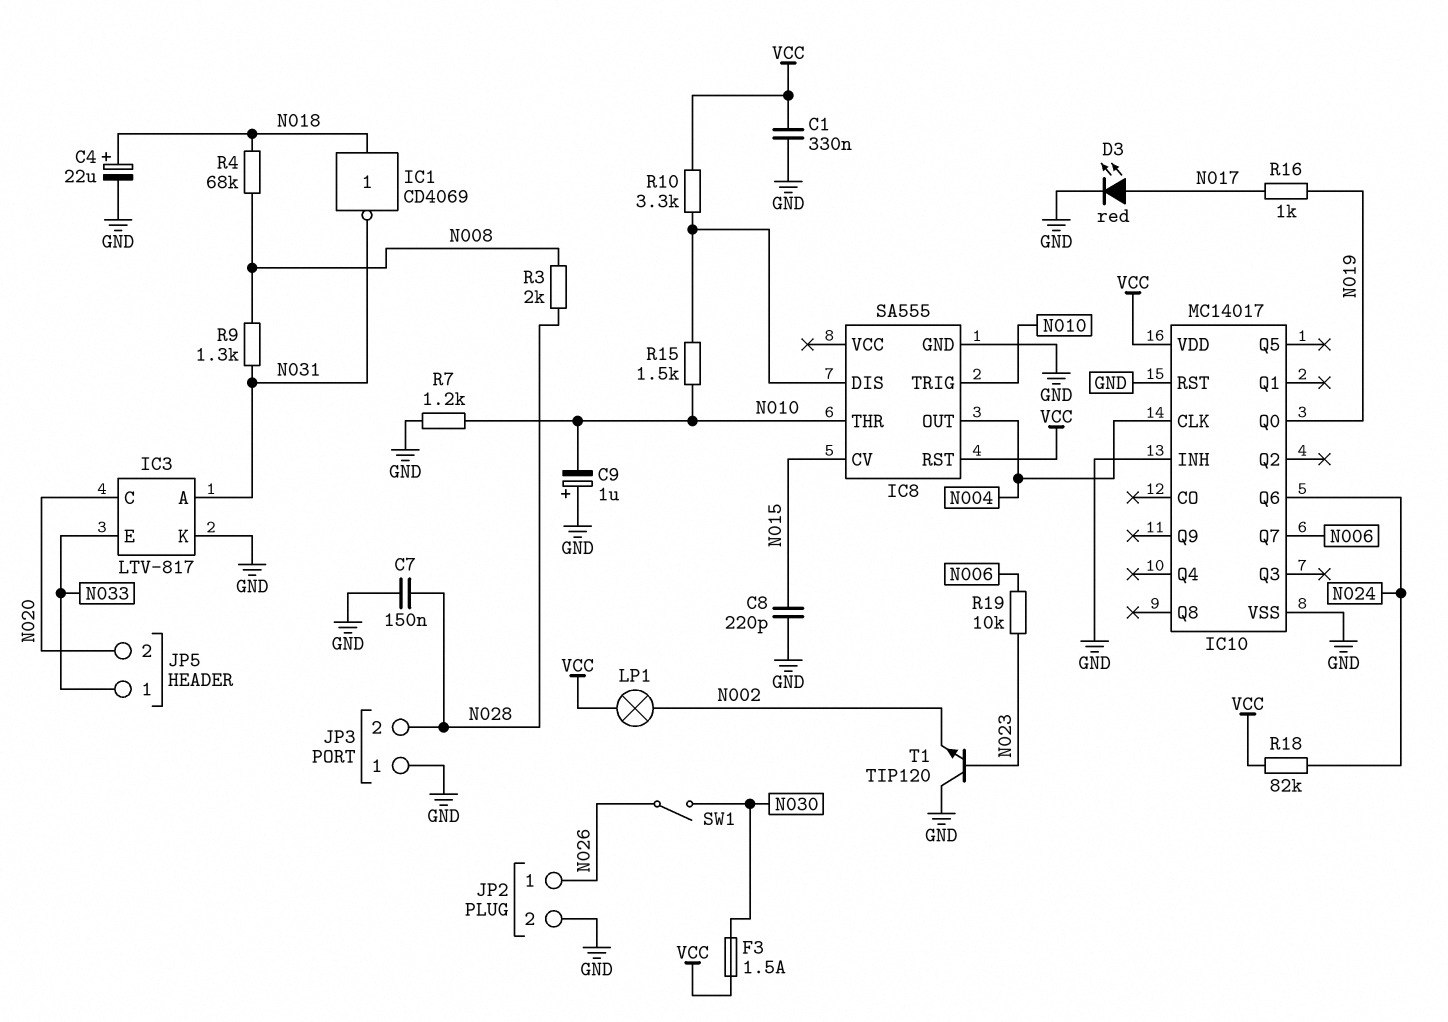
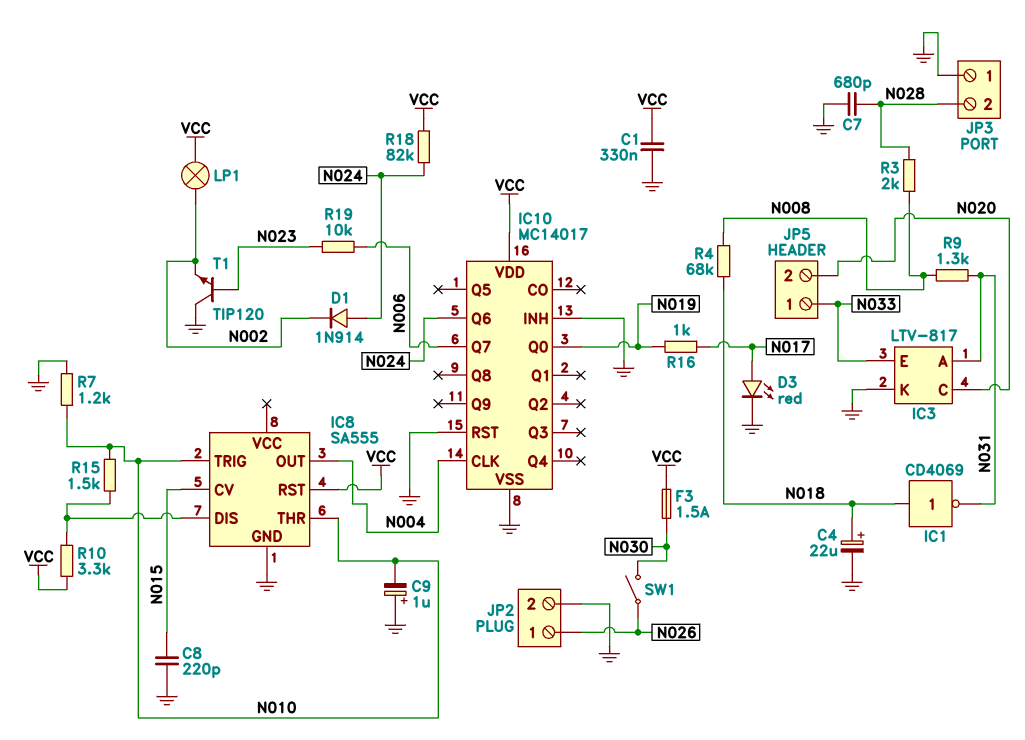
C7: 150nF (GND, N028) -> 680pF (GND, N028)
D1: none -> diode 1N914 (A N024, K N002)

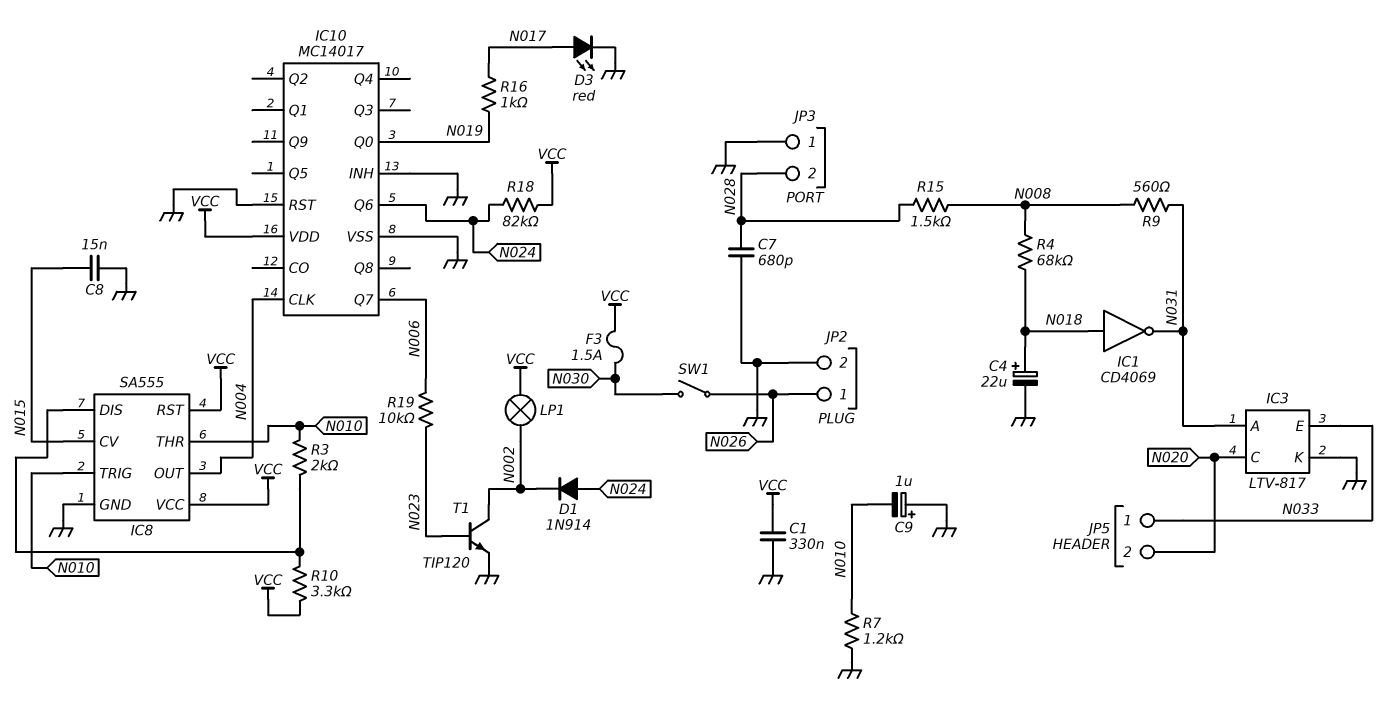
C8: 220pF (GND, N015) -> 15nF (GND, N015)
IC8 pin VCC: none -> VCC
R3: 2k (N008, N028) -> 2k (IC8/DIS, N010)
R9: 1.3k (N008, N031) -> 560 (N008, N031)
R15: 1.5k (IC8/DIS, N010) -> 1.5k (N008, N028)
T1: NPN TIP120 (B N023, C GND, E N002) -> NPN TIP120 (B N023, C N002, E GND)

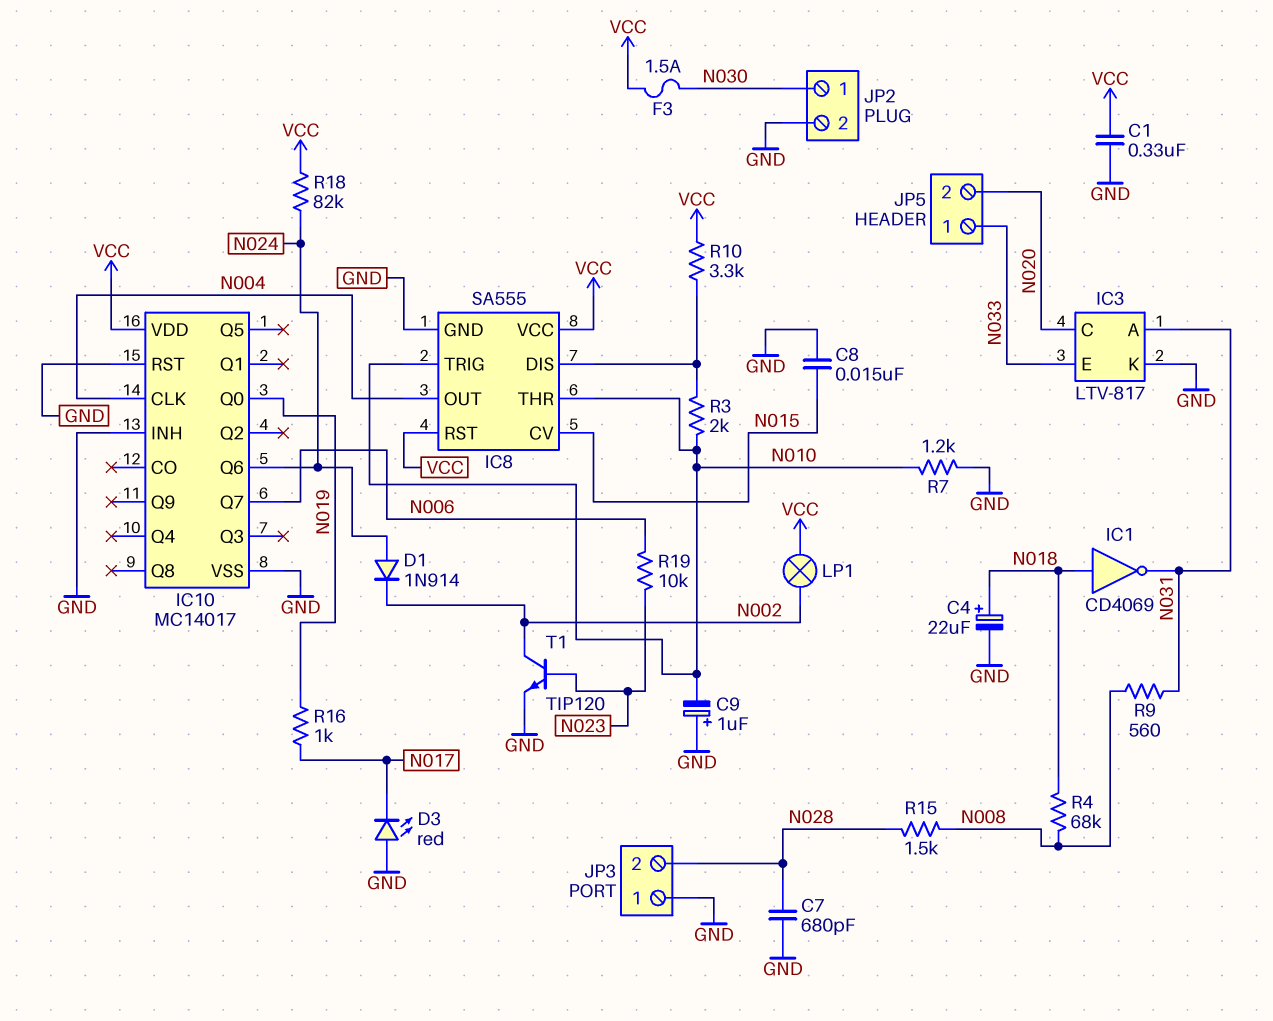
D3: LED red (A N017, K GND) -> LED red (A GND, K N017)
JP2 pin 1: N026 -> N030
SW1: switch (N026, N030) -> none

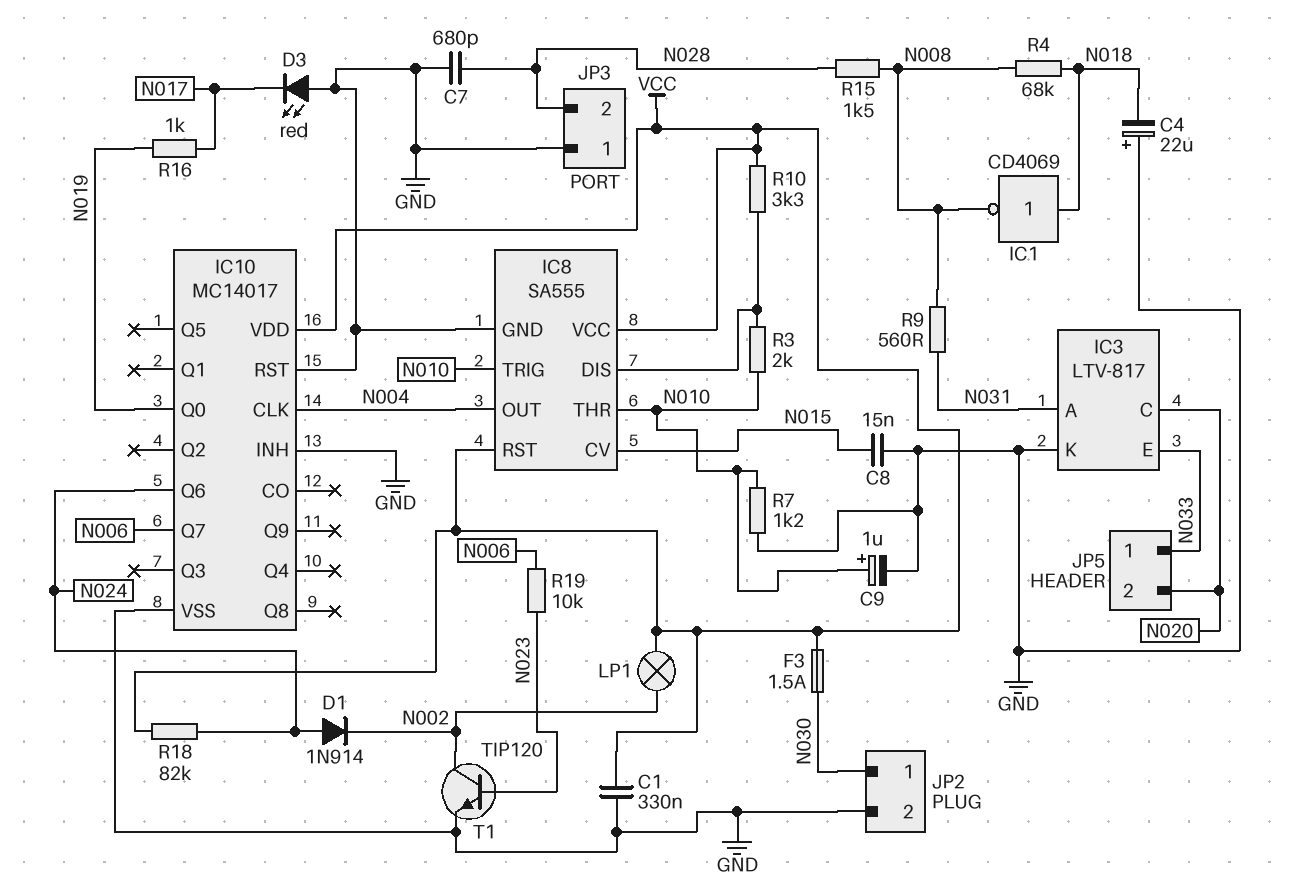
C4: 22uF (plus N018, minus GND) -> 22uF (plus GND, minus N018)
C9: 1uF (plus GND, minus N010) -> 1uF (plus N010, minus GND)
IC1: NOT CD4069 (in N018, out N031) -> NOT CD4069 (in N018, out N008)

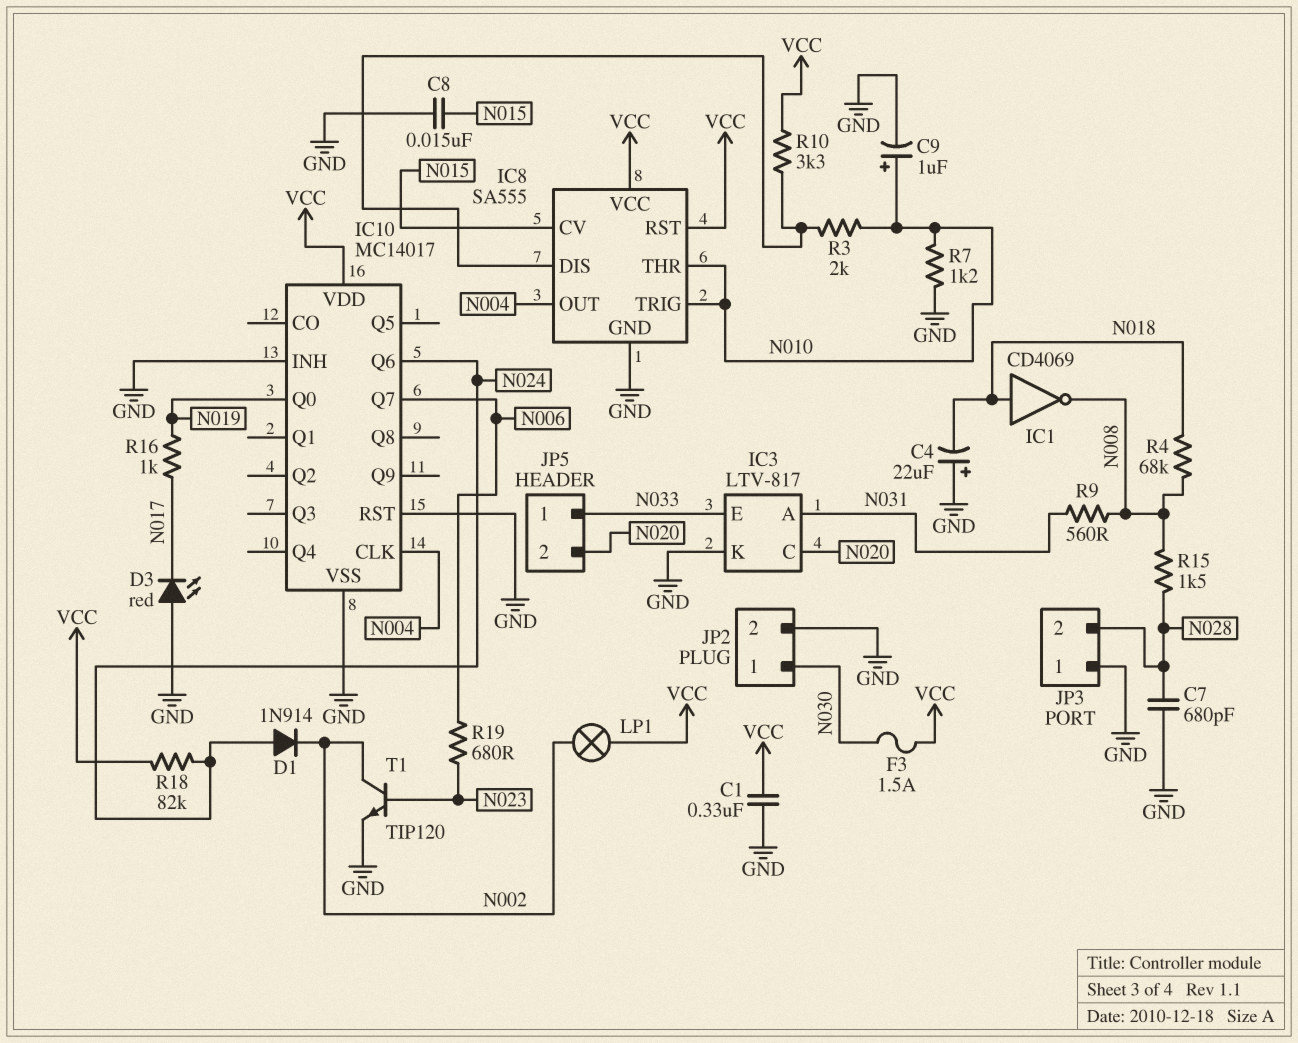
R19: 10k (N006, N023) -> 680 (N006, N023)

